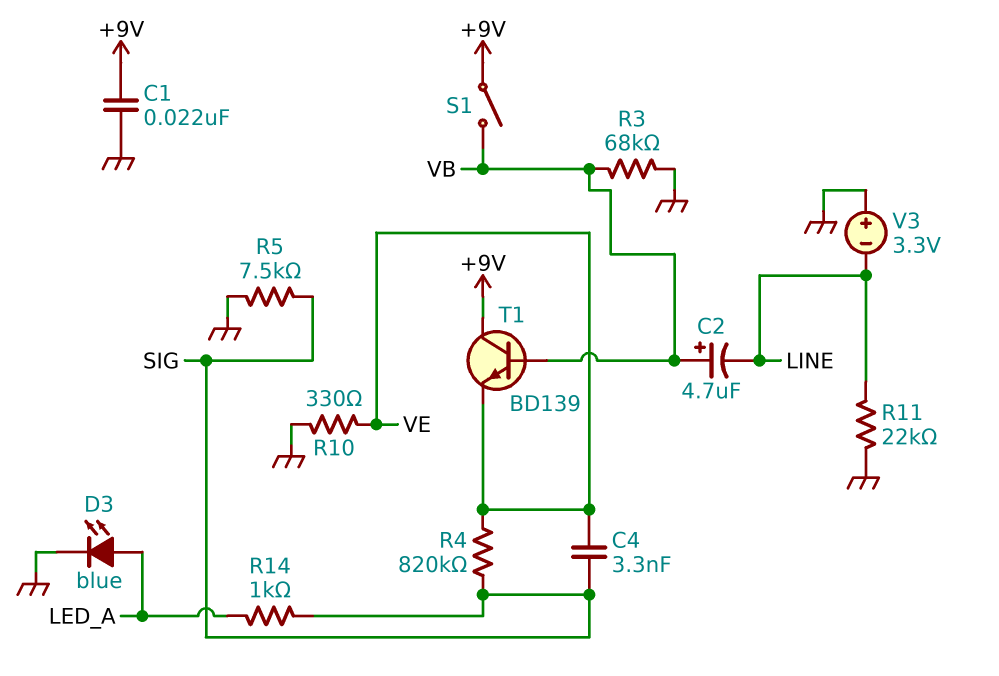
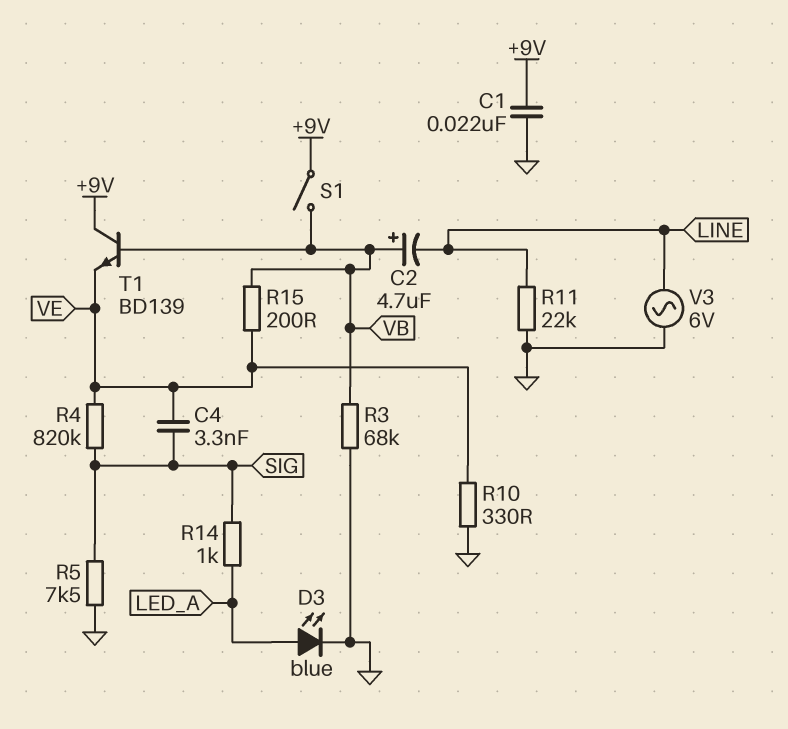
R15: none -> 200 (VB, VE)
V3: 3.3V (plus GND, minus LINE) -> AC 6V (GND, LINE)

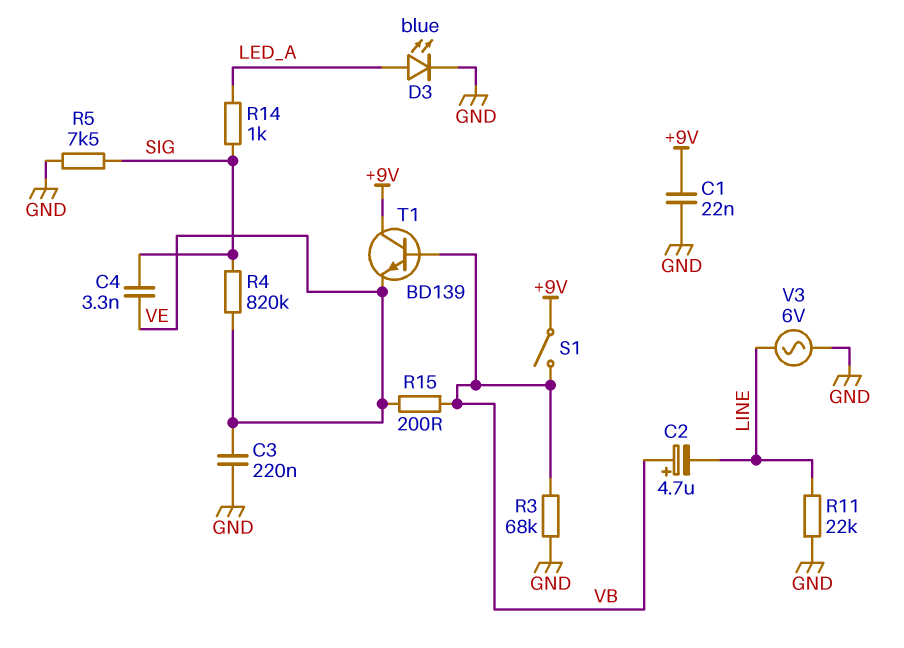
C3: none -> 220nF (GND, VE)
R10: 330 (GND, VE) -> none

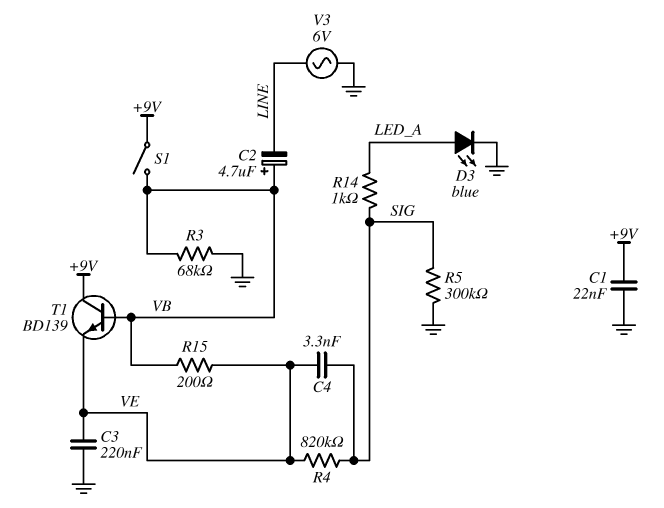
R5: 7.5k (GND, SIG) -> 300k (GND, SIG)
R11: 22k (GND, LINE) -> none

